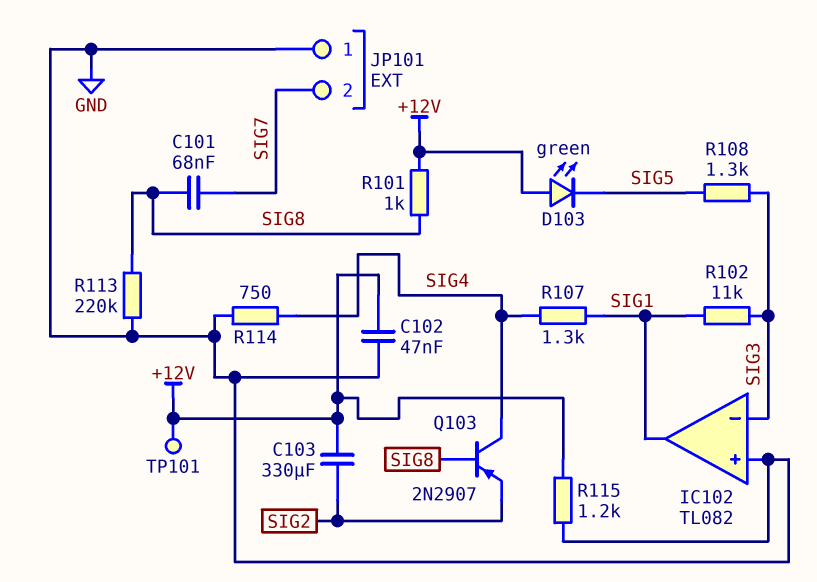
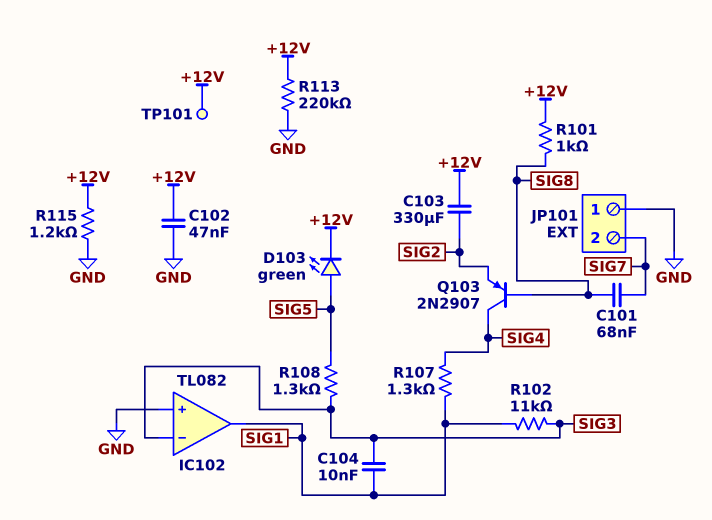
C104: none -> 10nF (SIG1, SIG3)
D103: LED green (A +12V, K SIG5) -> LED green (A SIG5, K +12V)
R113: 220k (GND, SIG8) -> 220k (+12V, GND)
R114: 750 (GND, SIG4) -> none

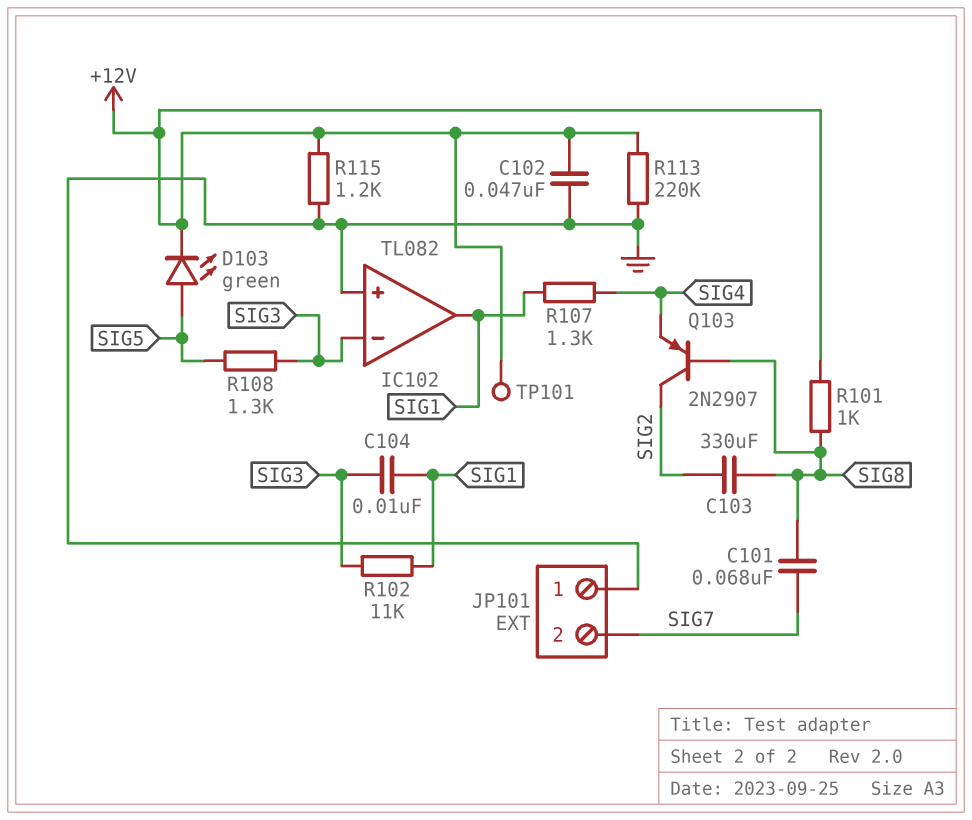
C103: 330uF (+12V, SIG2) -> 330uF (SIG2, SIG8)
Q103: PNP 2N2907 (B SIG8, C SIG4, E SIG2) -> PNP 2N2907 (B SIG8, C SIG2, E SIG4)

